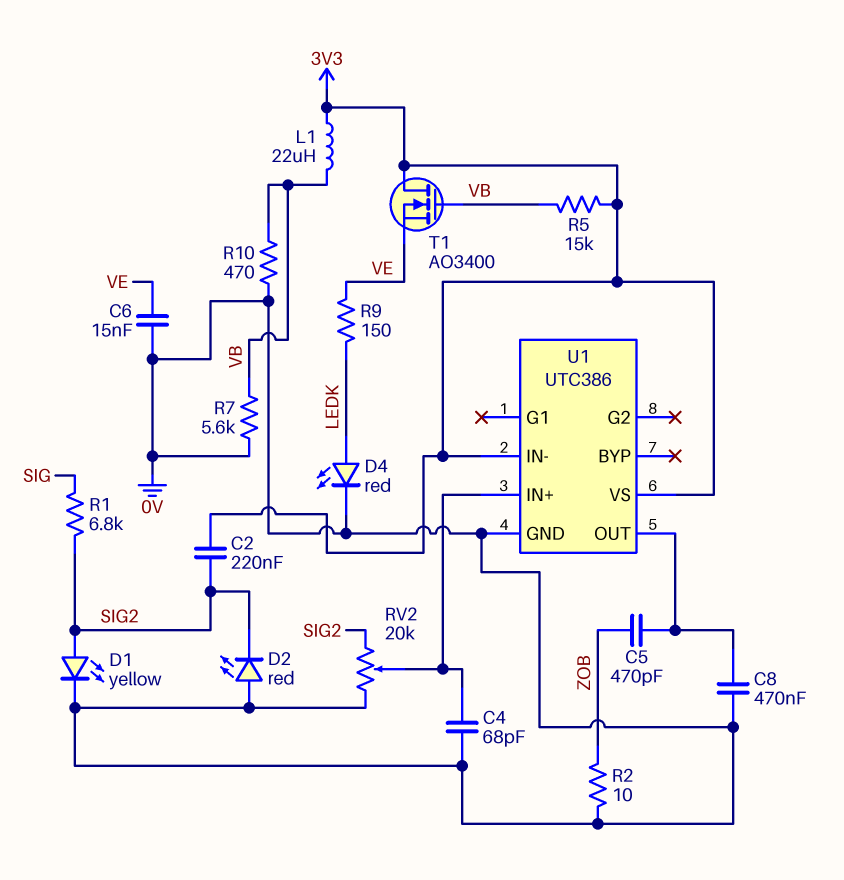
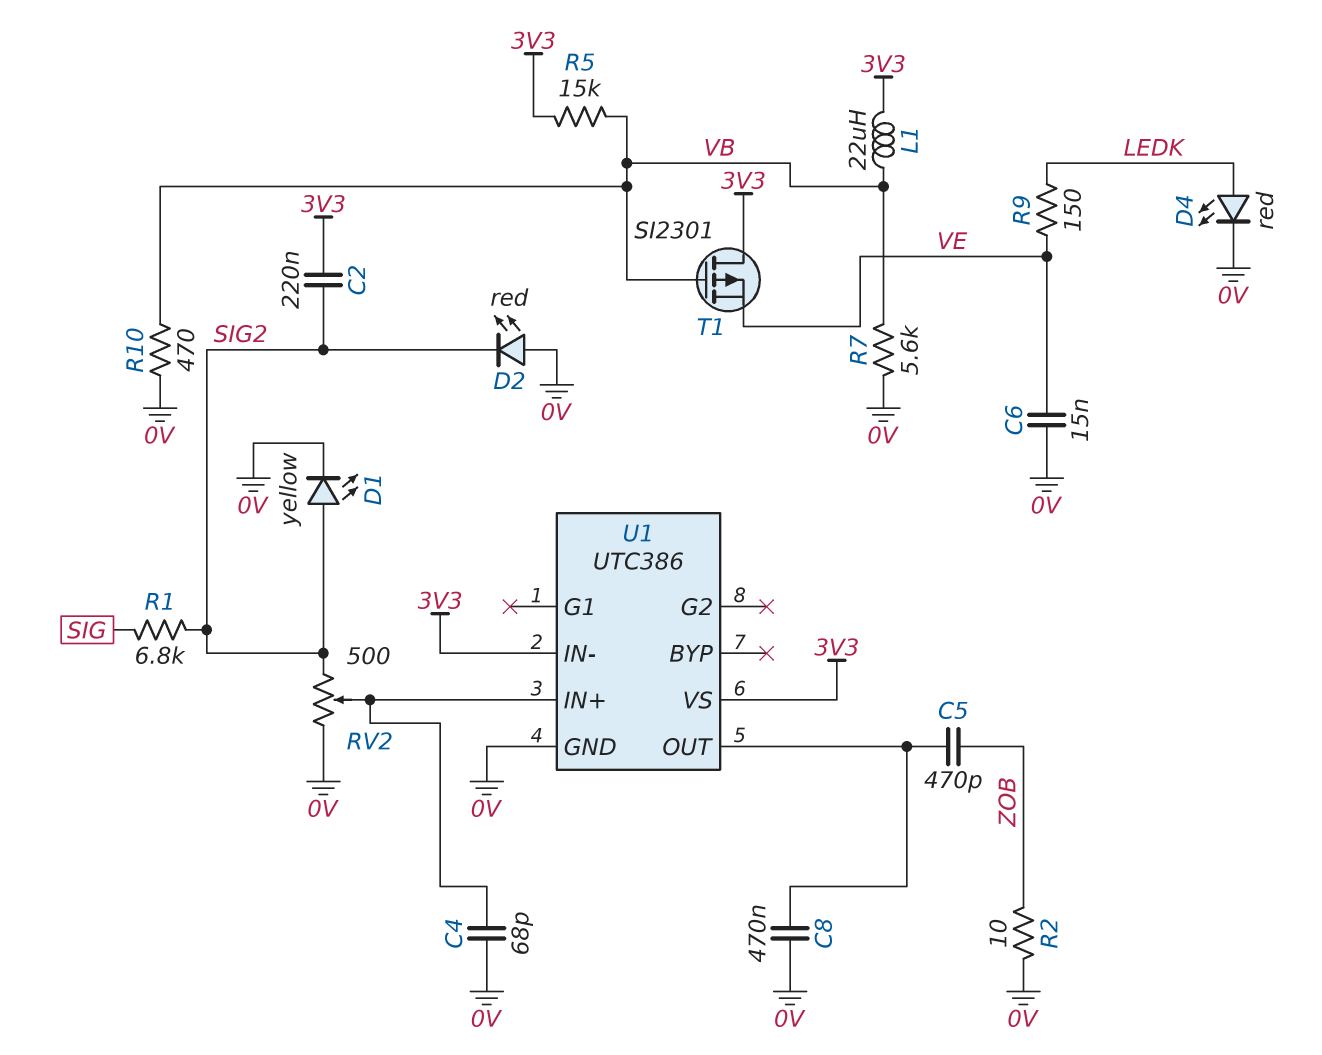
RV2: 20k (0V, SIG2, wiper U1/IN+) -> 500 (0V, SIG2, wiper U1/IN+)
T1: NMOS AO3400 (G VB, D 3V3, S VE) -> PMOS SI2301 (G VB, D 3V3, S VE)

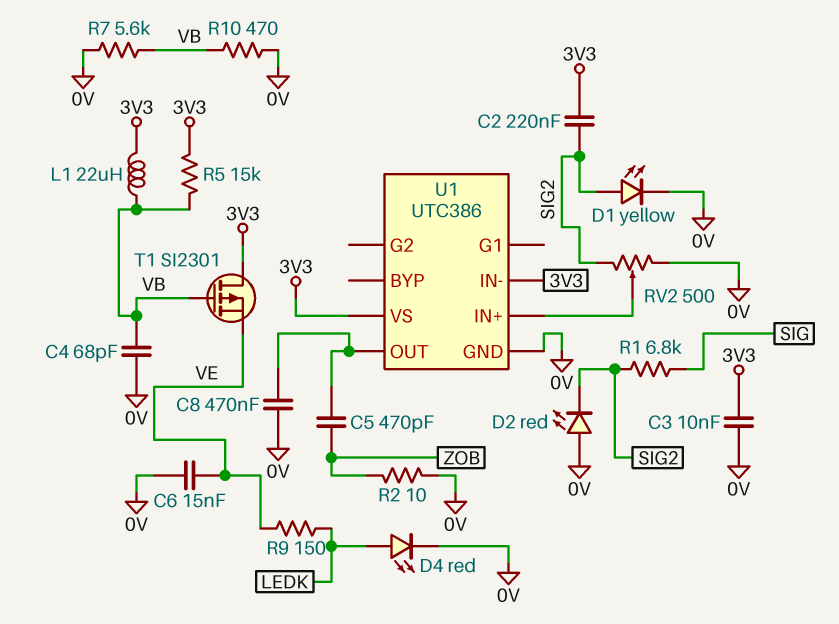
C3: none -> 10nF (0V, 3V3)
C4: 68pF (0V, U1/IN+) -> 68pF (0V, VB)

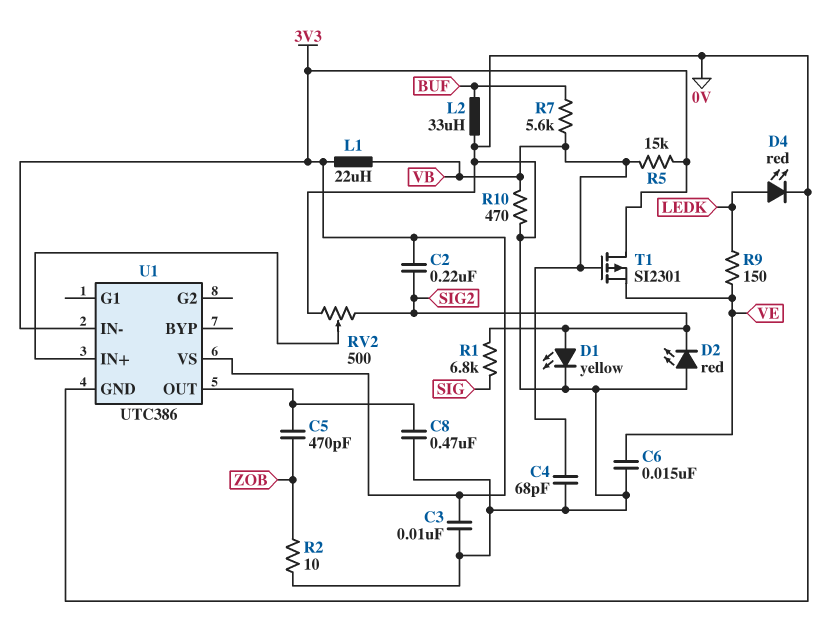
L2: none -> 33uH (0V, BUF)
R7: 5.6k (0V, VB) -> 5.6k (BUF, VB)

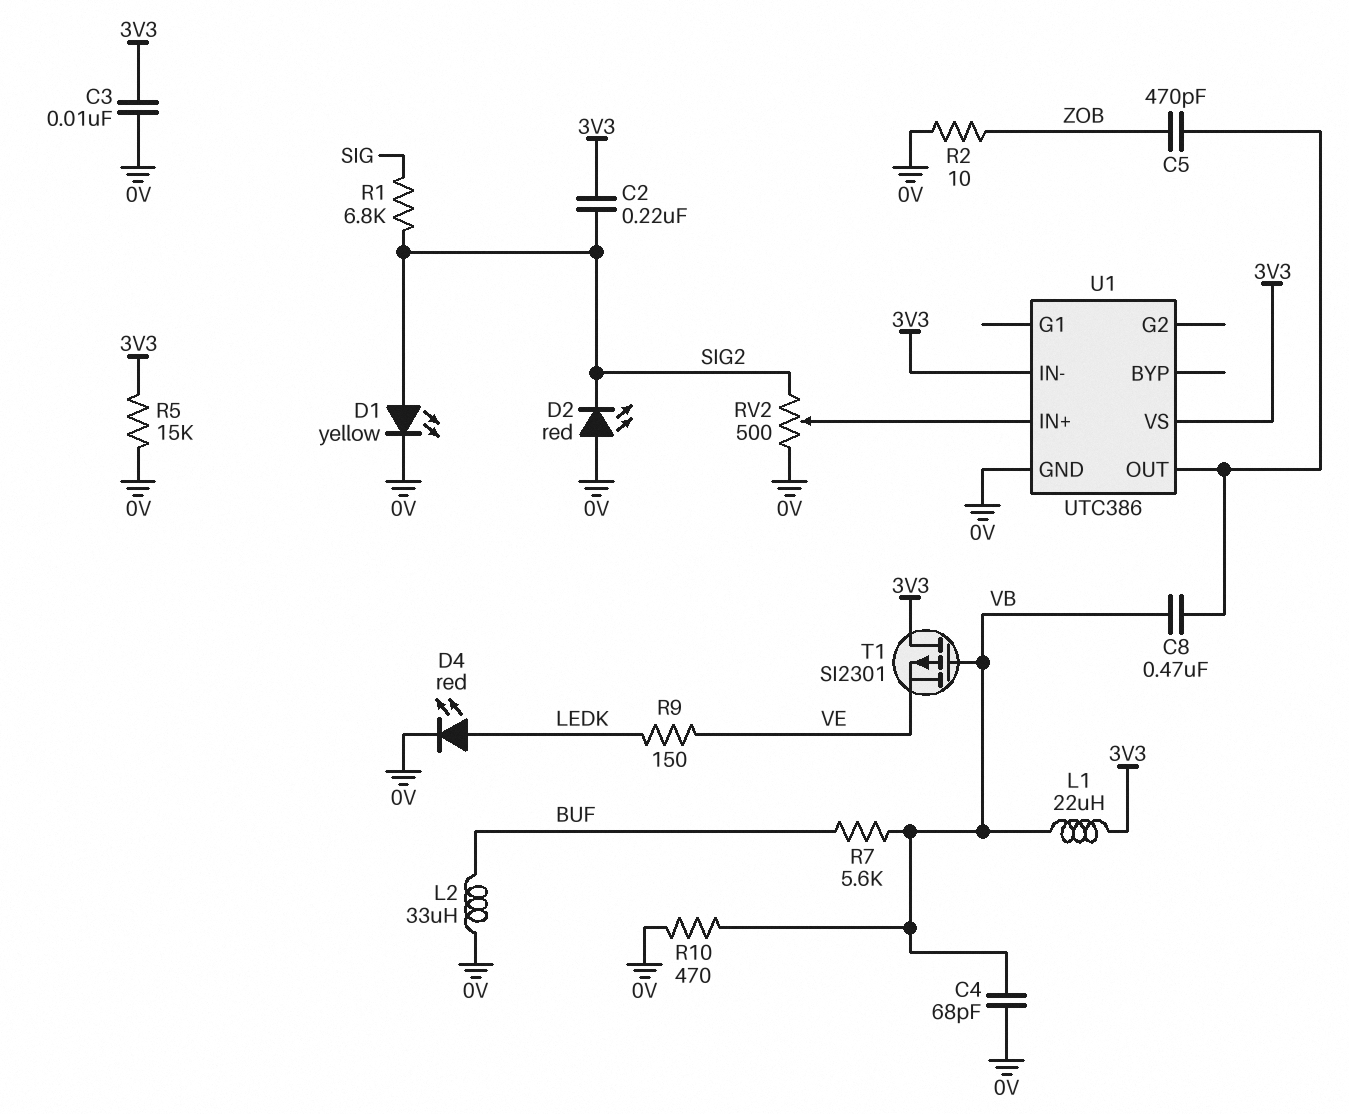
C6: 15nF (0V, VE) -> none
C8: 470nF (0V, U1/OUT) -> 470nF (U1/OUT, VB)
R5: 15k (3V3, VB) -> 15k (0V, 3V3)

